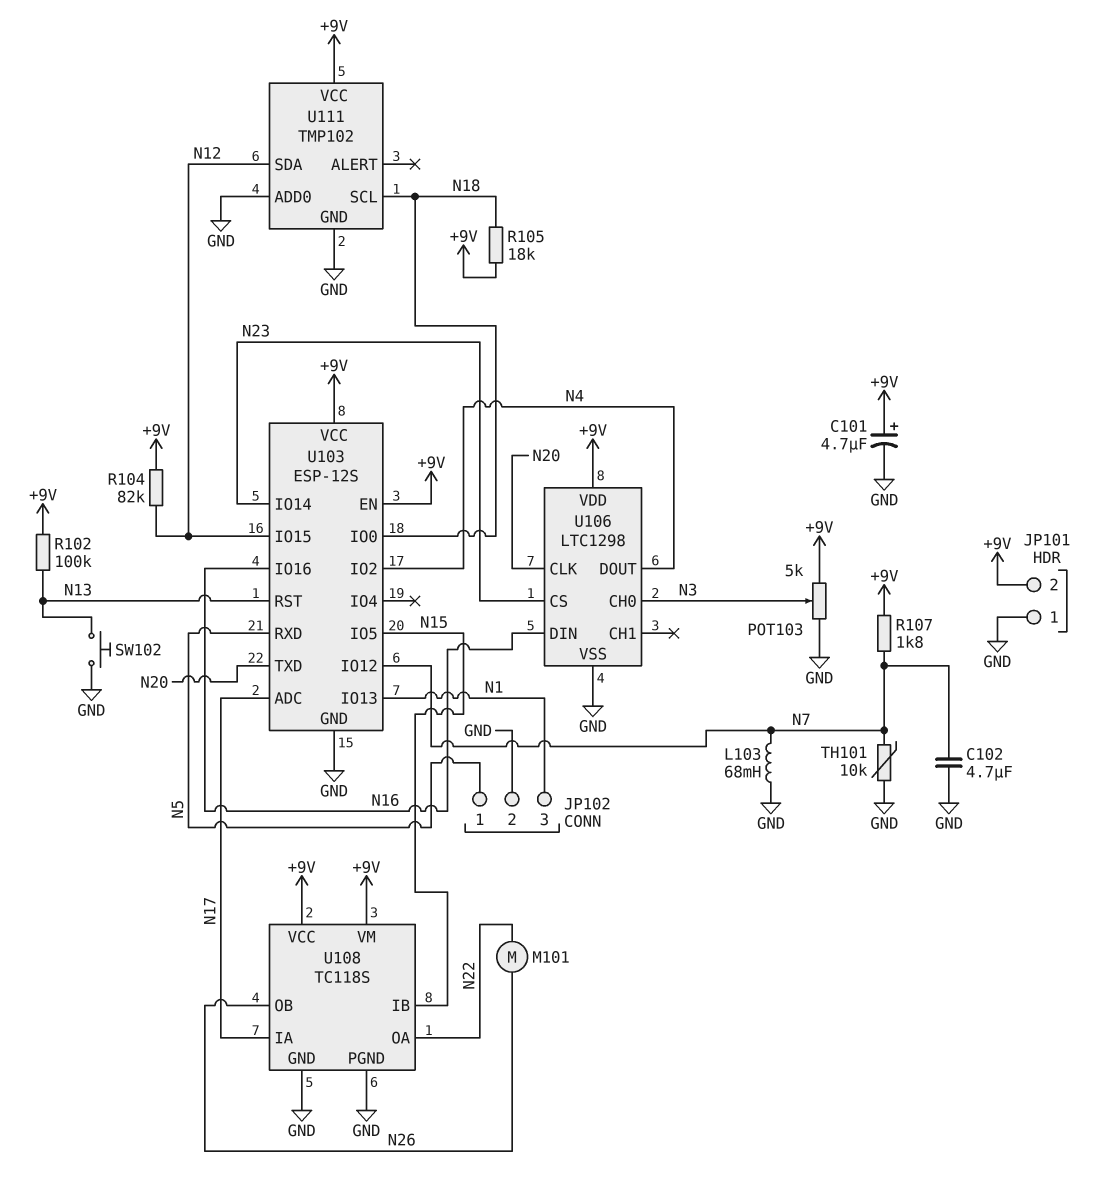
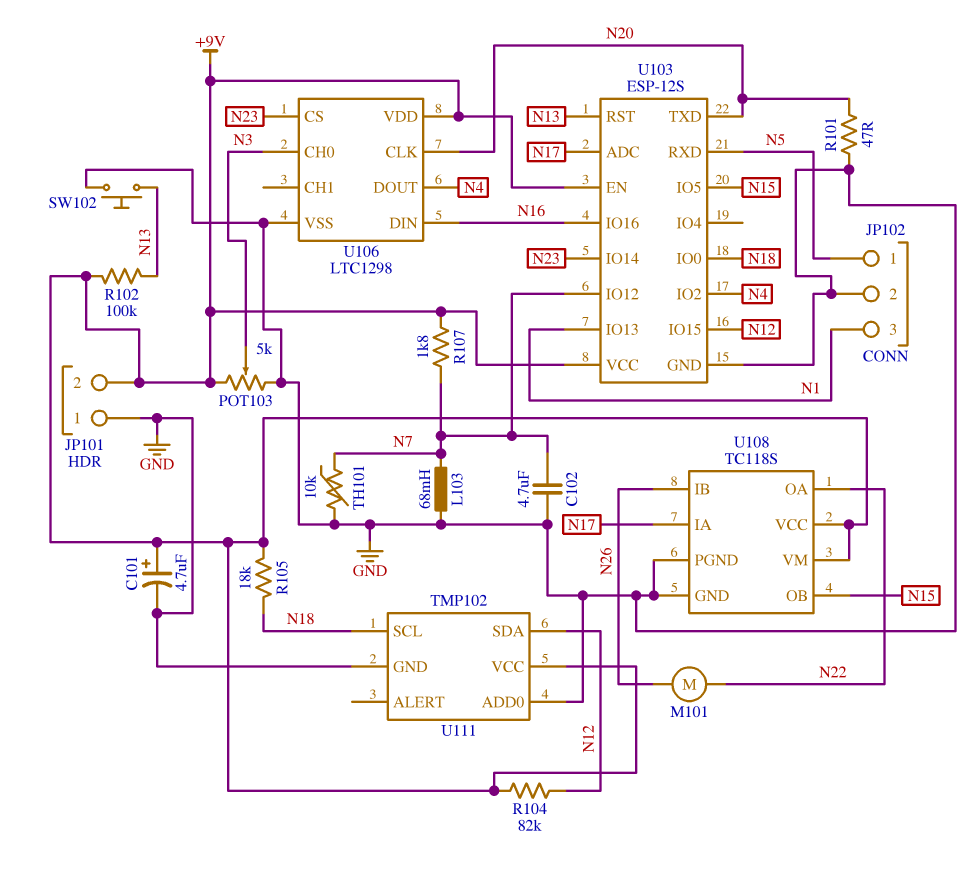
R101: none -> 47 (GND, N20)
U108 pin IB: N15 -> N26
U108 pin OB: N26 -> N15

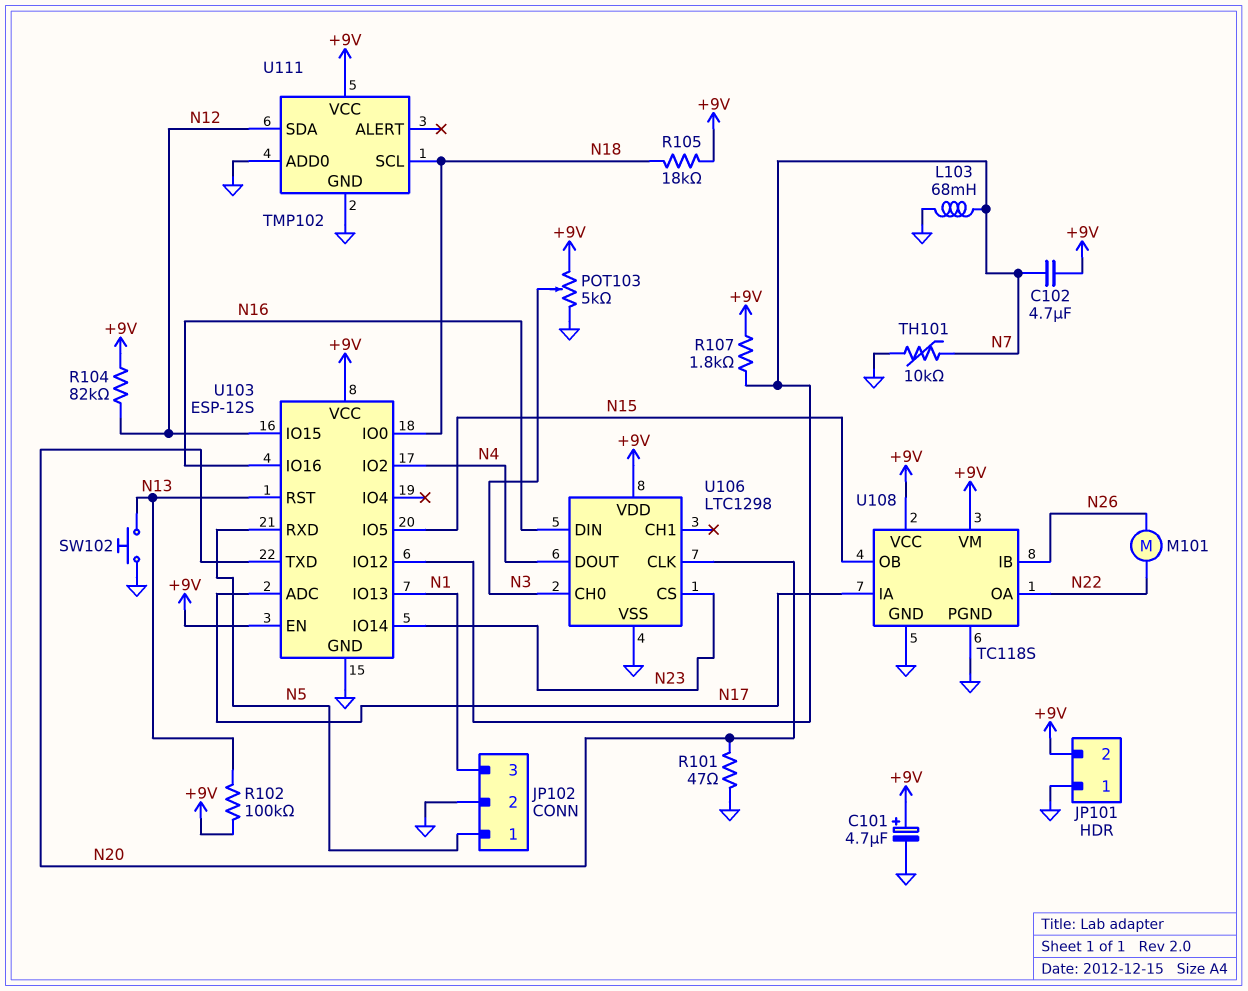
C102: 4.7uF (GND, N7) -> 4.7uF (+9V, N7)

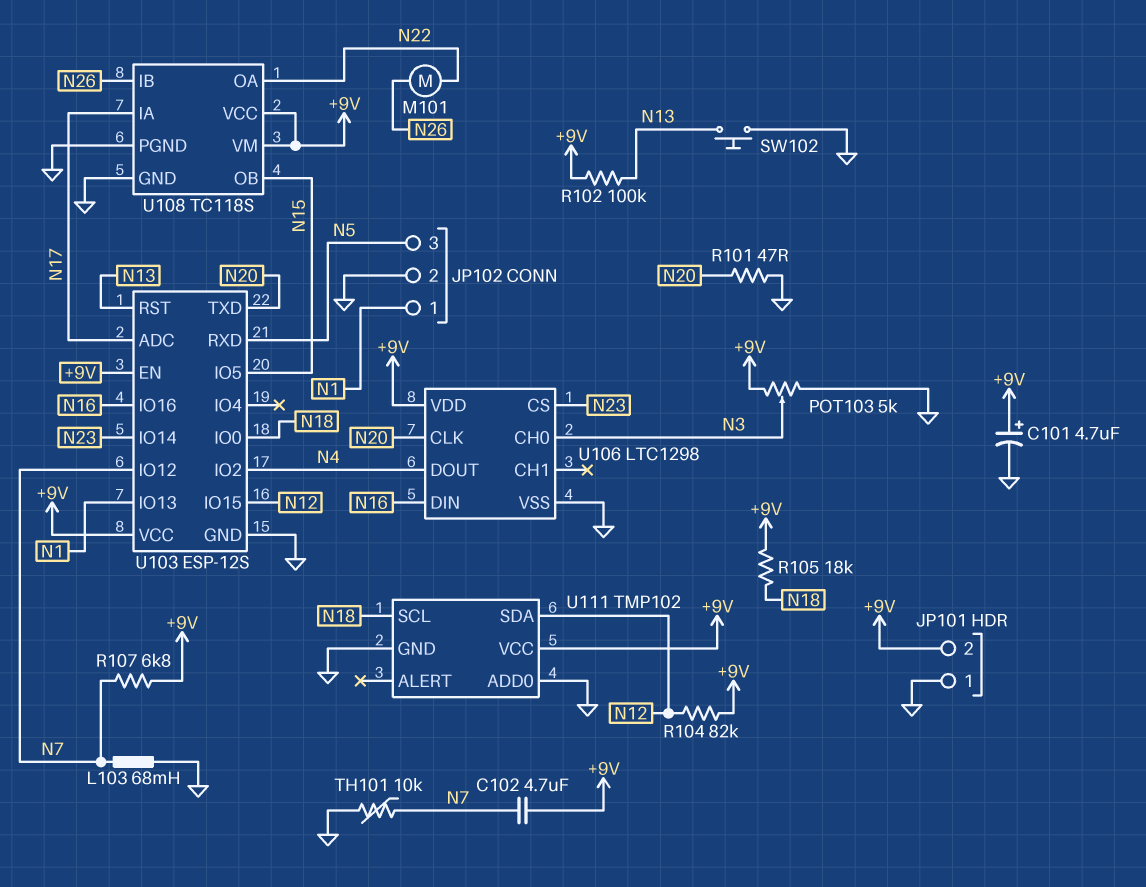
JP102 pin 1: N5 -> N1
JP102 pin 3: N1 -> N5
R107: 1.8k (+9V, N7) -> 6.8k (+9V, N7)

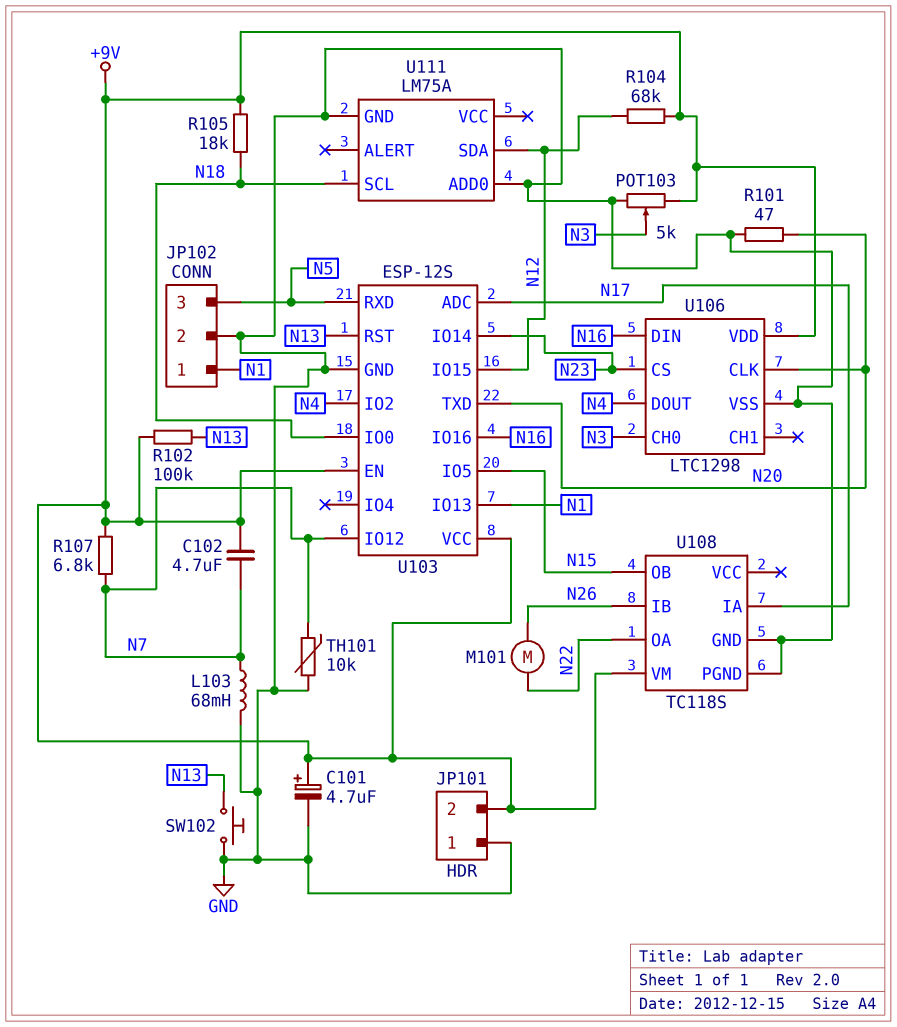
R104: 82k (+9V, N12) -> 68k (+9V, N12)
U108 pin VCC: +9V -> none
U111: TMP102 -> LM75A
U111 pin VCC: +9V -> none

